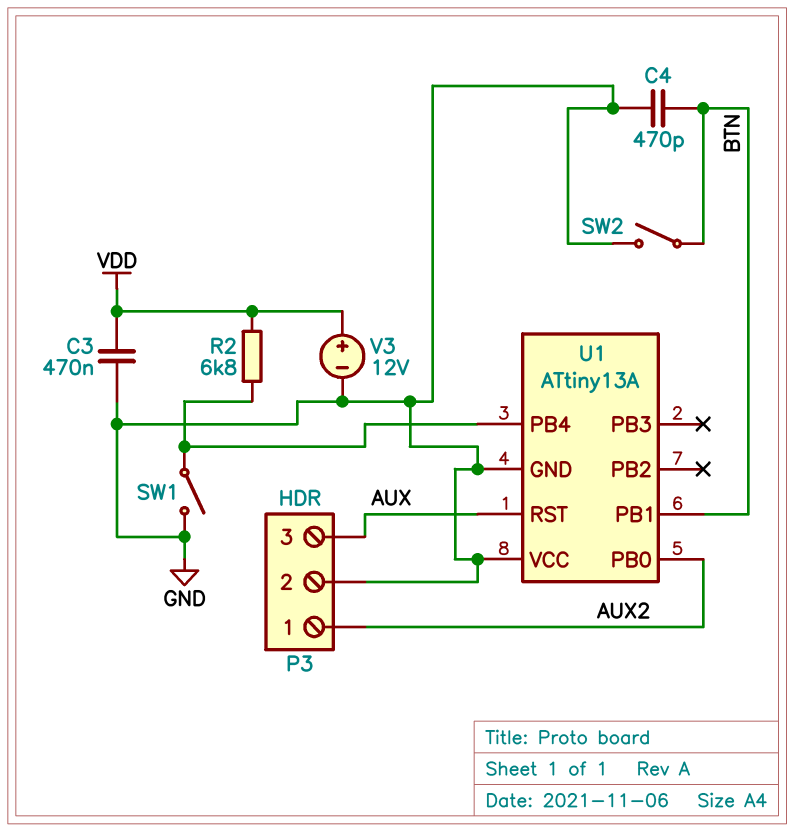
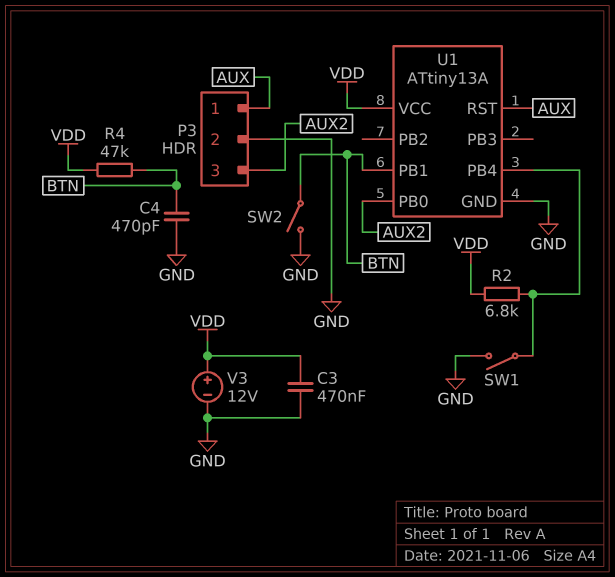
P3 pin 1: AUX2 -> AUX
P3 pin 3: AUX -> AUX2
R4: none -> 47k (BTN, VDD)
U1 pin VCC: GND -> VDD

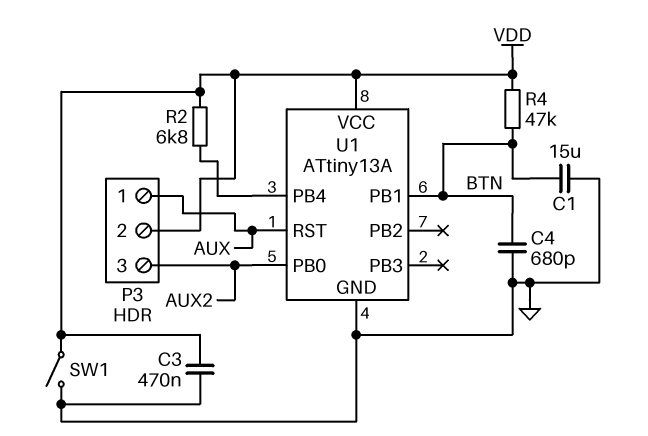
C1: none -> 15uF (BTN, GND)
C4: 470pF (BTN, GND) -> 680pF (BTN, GND)
P3 pin 2: GND -> VDD
SW1: switch (GND, U1/PB4) -> switch (GND, VDD)
SW2: switch (BTN, GND) -> none
V3: 12V (plus VDD, minus GND) -> none

